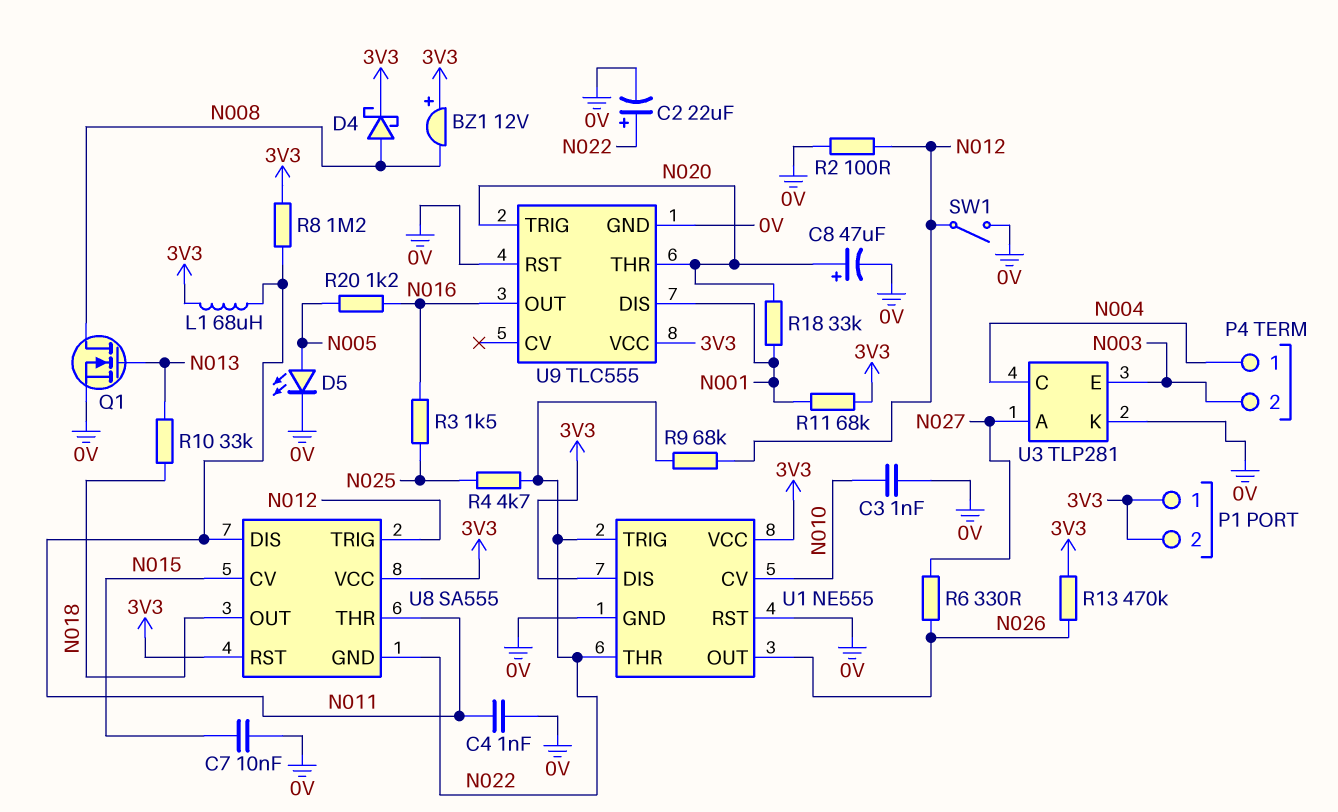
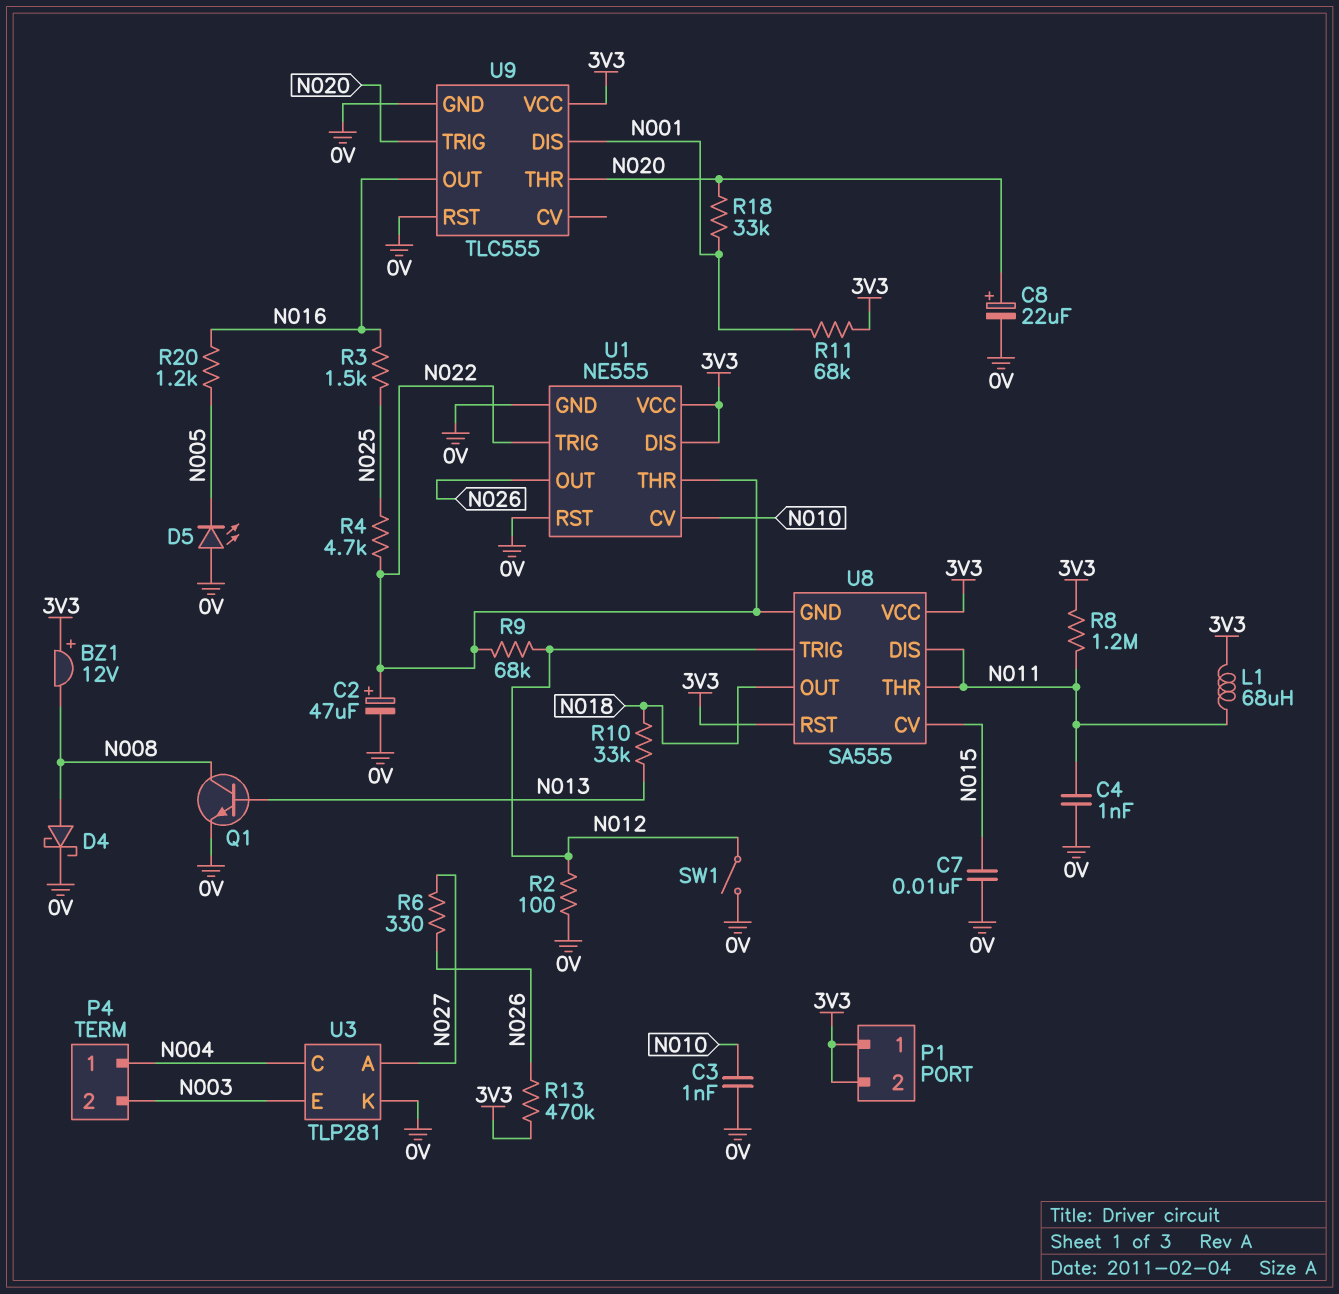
C2: 22uF (plus N022, minus 0V) -> 47uF (plus N022, minus 0V)
C8: 47uF (plus N020, minus 0V) -> 22uF (plus N020, minus 0V)
D4: schottky (A N008, K 3V3) -> schottky (A N008, K 0V)
D5: LED (A N005, K 0V) -> LED (A 0V, K N005)
Q1: NMOS (G N013, D N008, S 0V) -> NPN (B N013, C N008, E 0V)

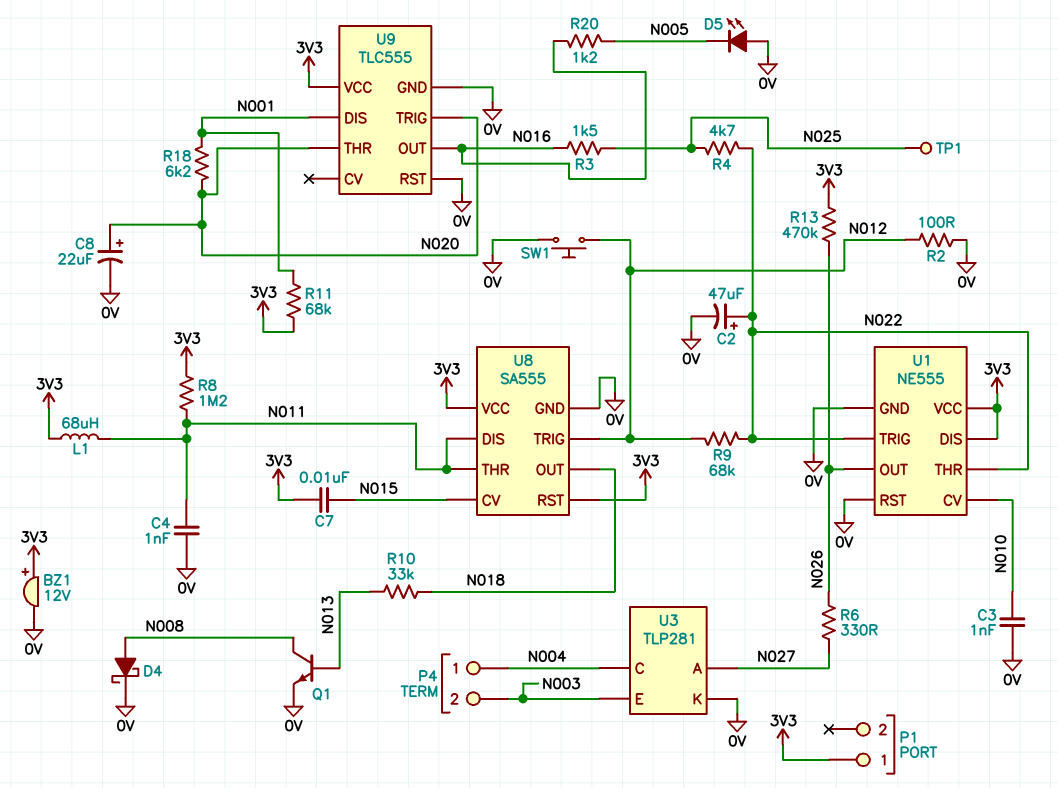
BZ1: buzzer 12V (plus 3V3, minus N008) -> buzzer 12V (plus 3V3, minus 0V)
C7: 10nF (0V, N015) -> 10nF (3V3, N015)
P1 pin 2: 3V3 -> none
R18: 33k (N001, N020) -> 6.2k (N001, N020)
SW1: switch (0V, N012) -> button (0V, N012)
TP1: none -> test point (N025)
U8 pin GND: N022 -> 0V

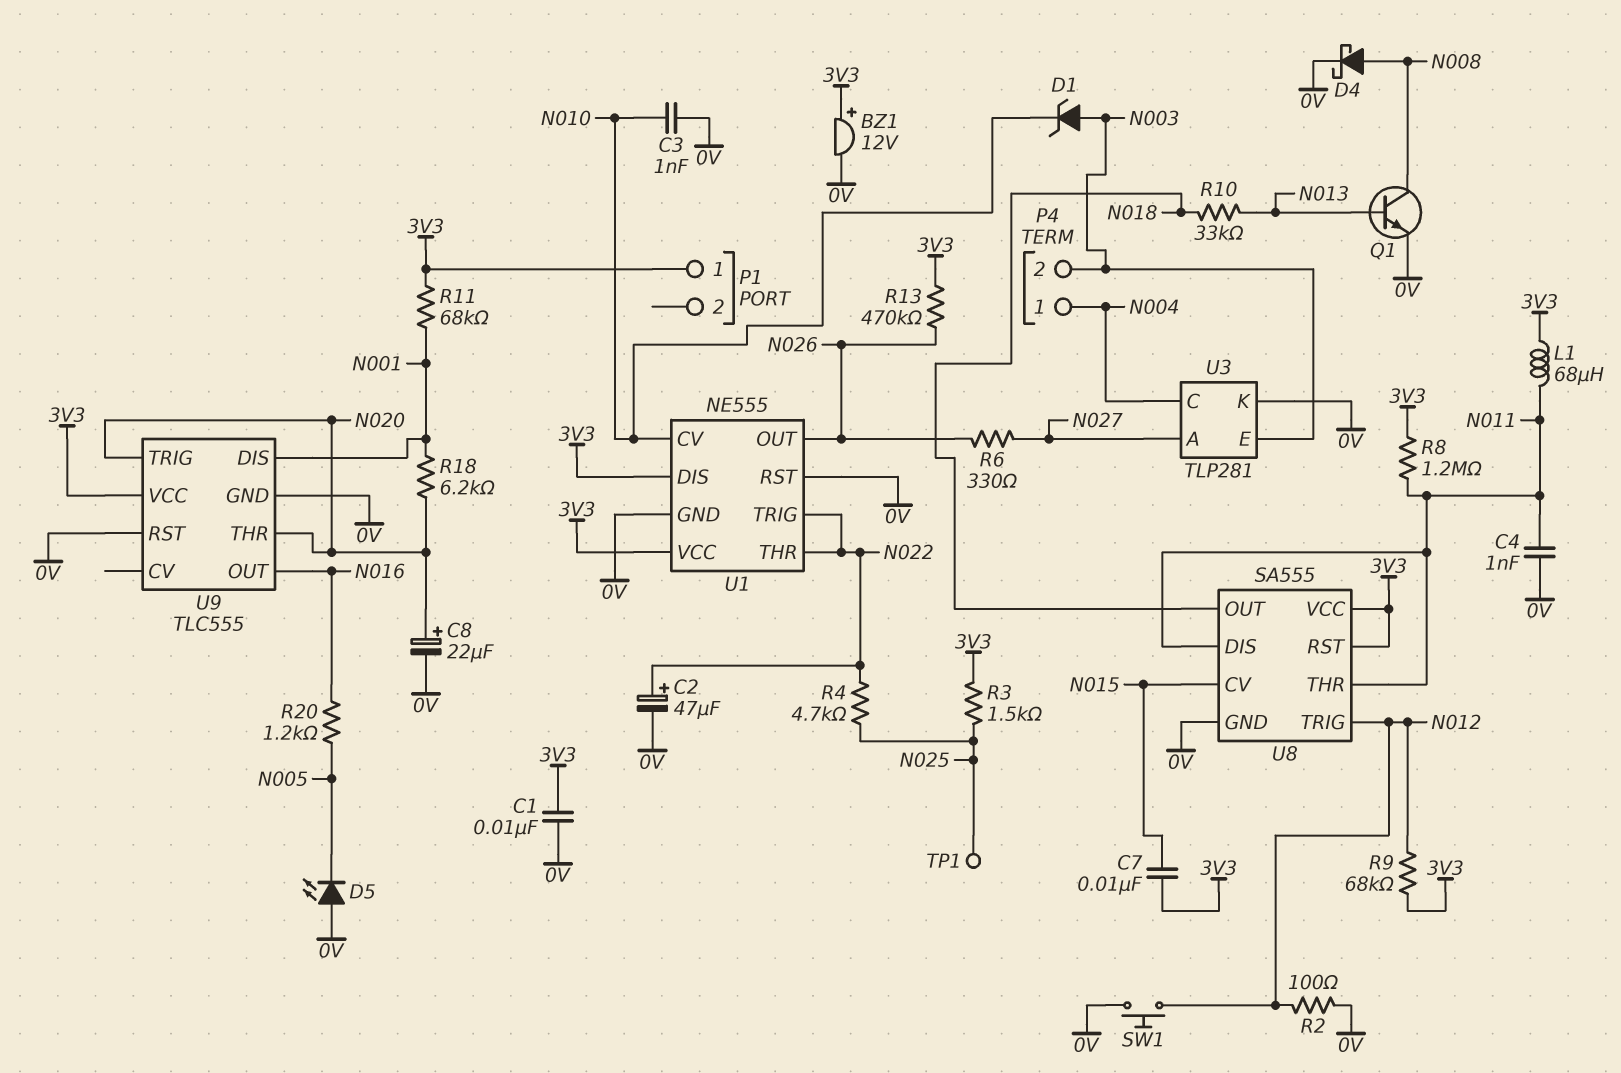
C1: none -> 10nF (0V, 3V3)
D1: none -> zener (A N003, K N010)
R3: 1.5k (N016, N025) -> 1.5k (3V3, N025)
R9: 68k (N012, N022) -> 68k (3V3, N012)

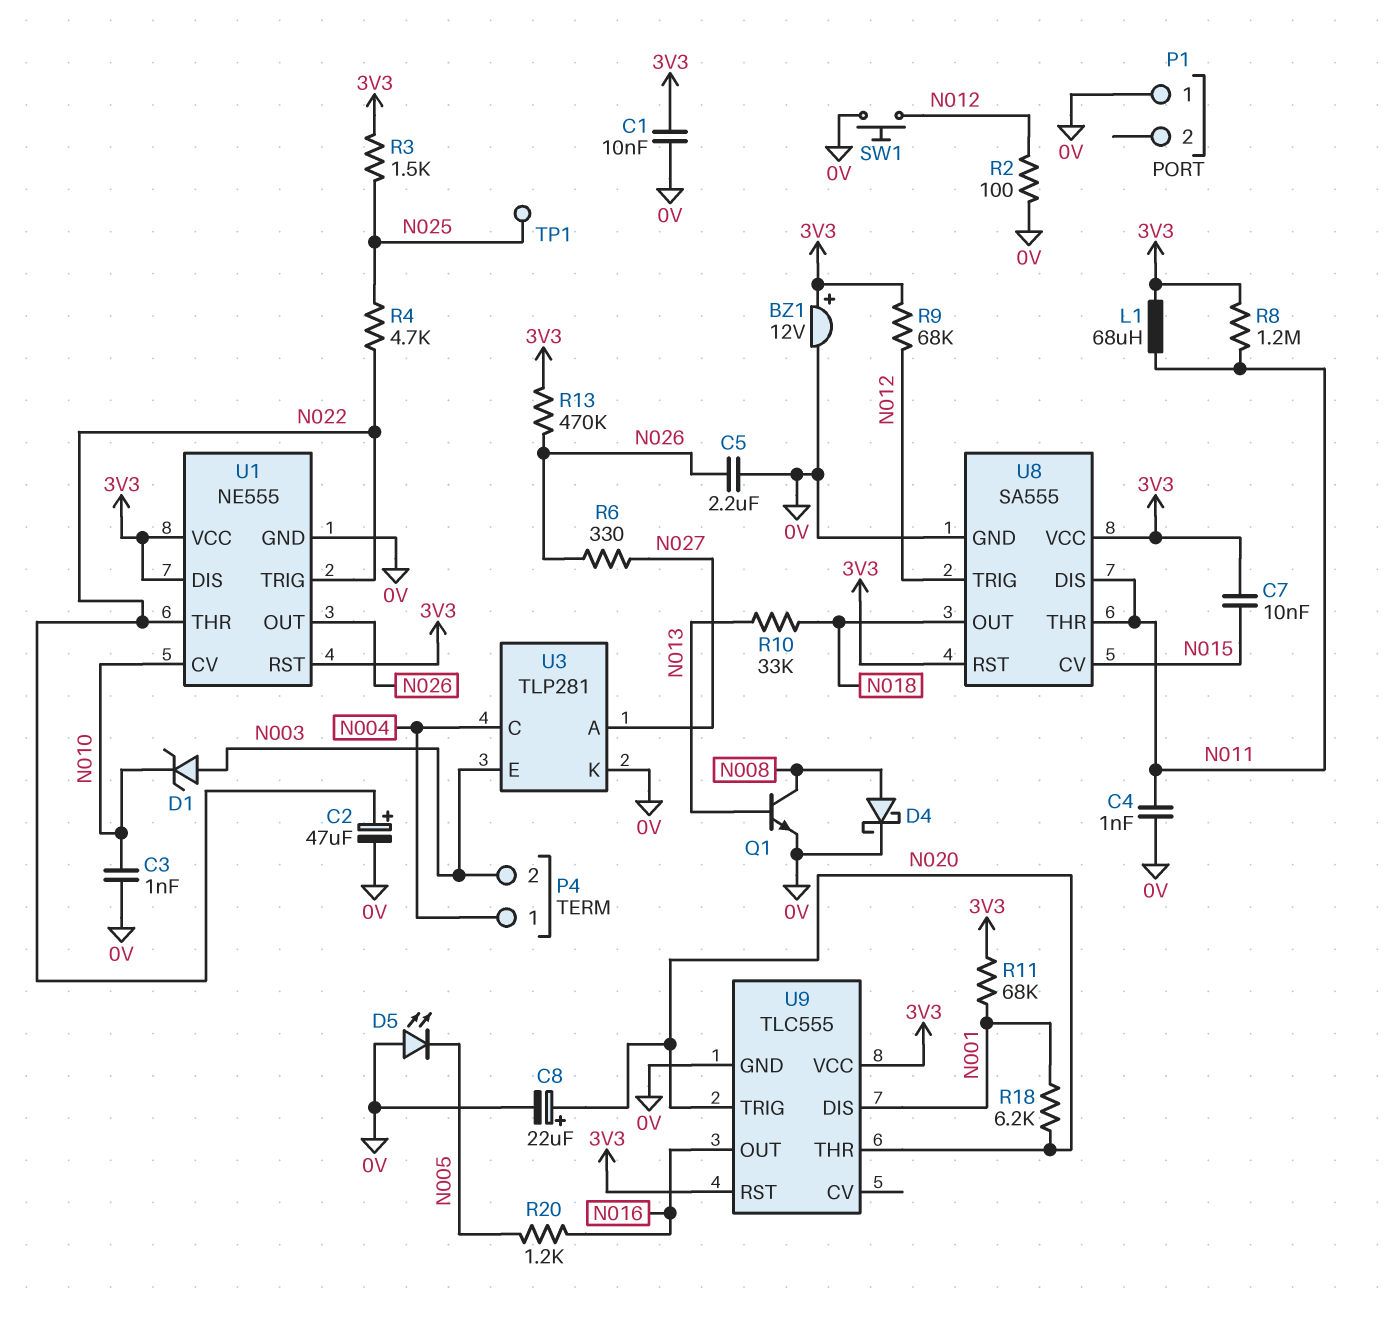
C5: none -> 2.2uF (0V, N026)
P1 pin 1: 3V3 -> 0V
U1 pin RST: 0V -> 3V3
U9 pin RST: 0V -> 3V3

